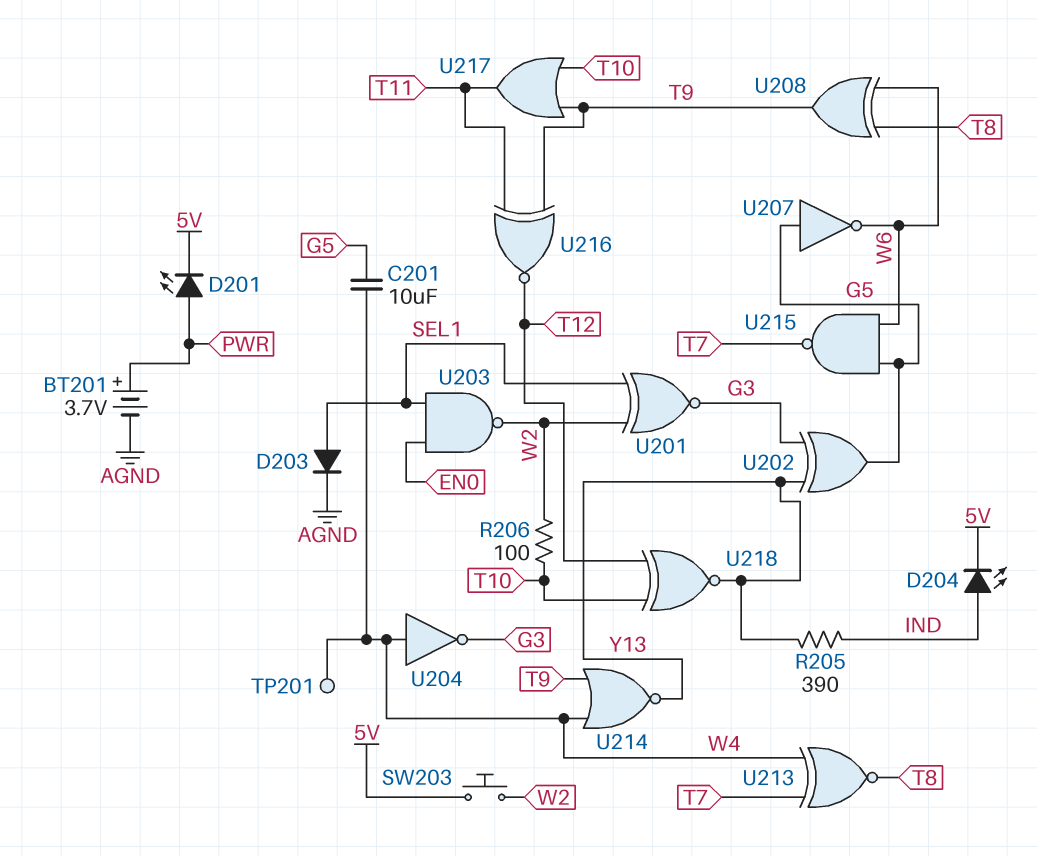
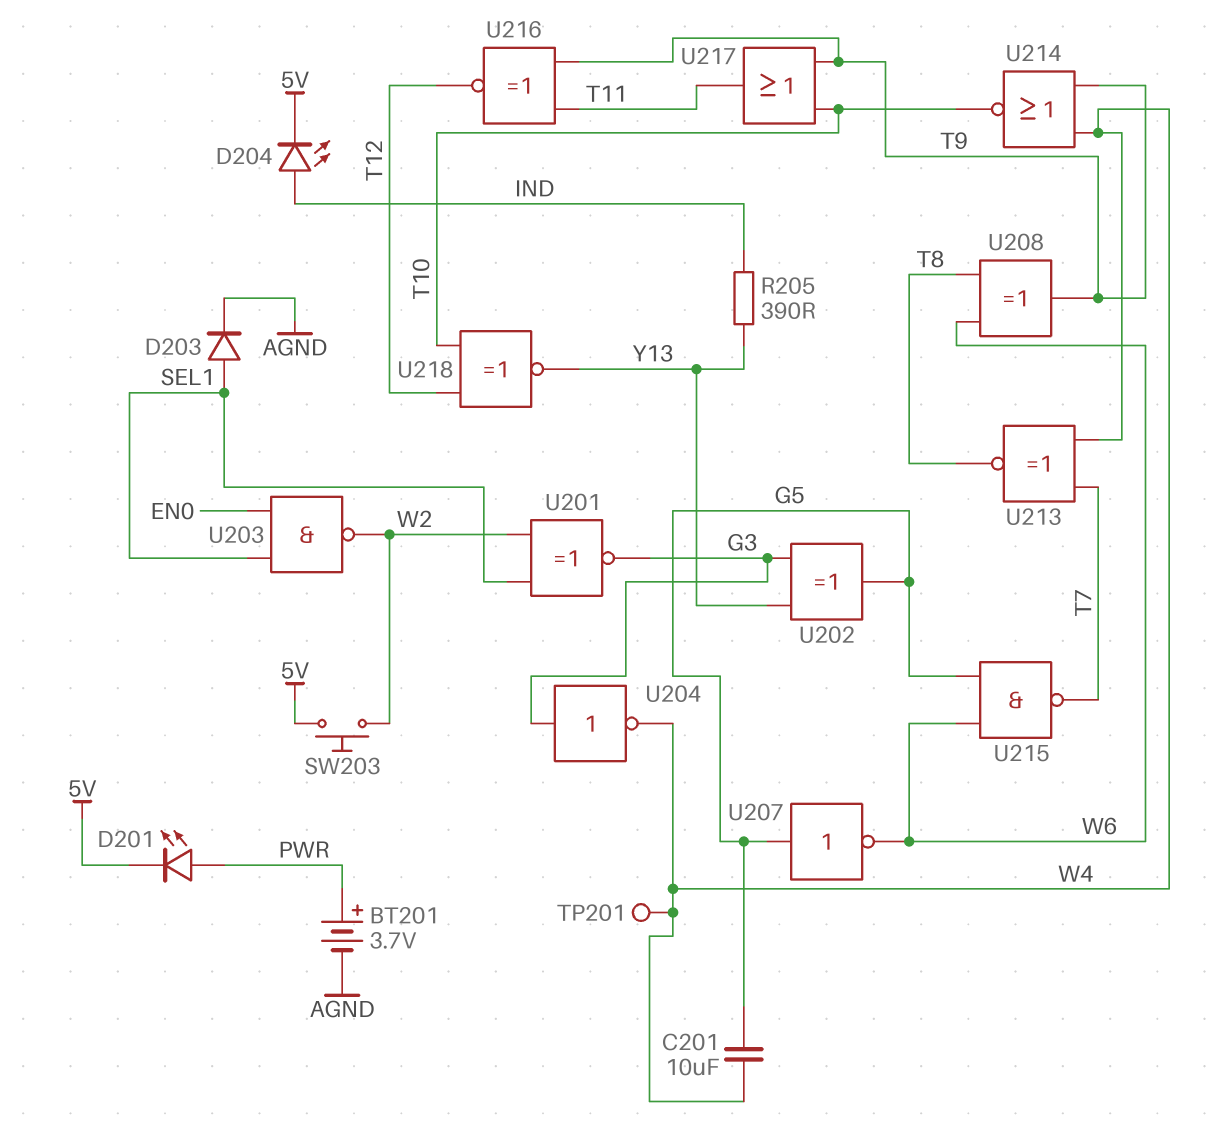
R206: 100 (T10, W2) -> none
U204: NOT (in W4, out G3) -> NOT (in G3, out W4)
U214: NOR (in T9, in W4, out Y13) -> NOR (in T9, in W4, out T10)

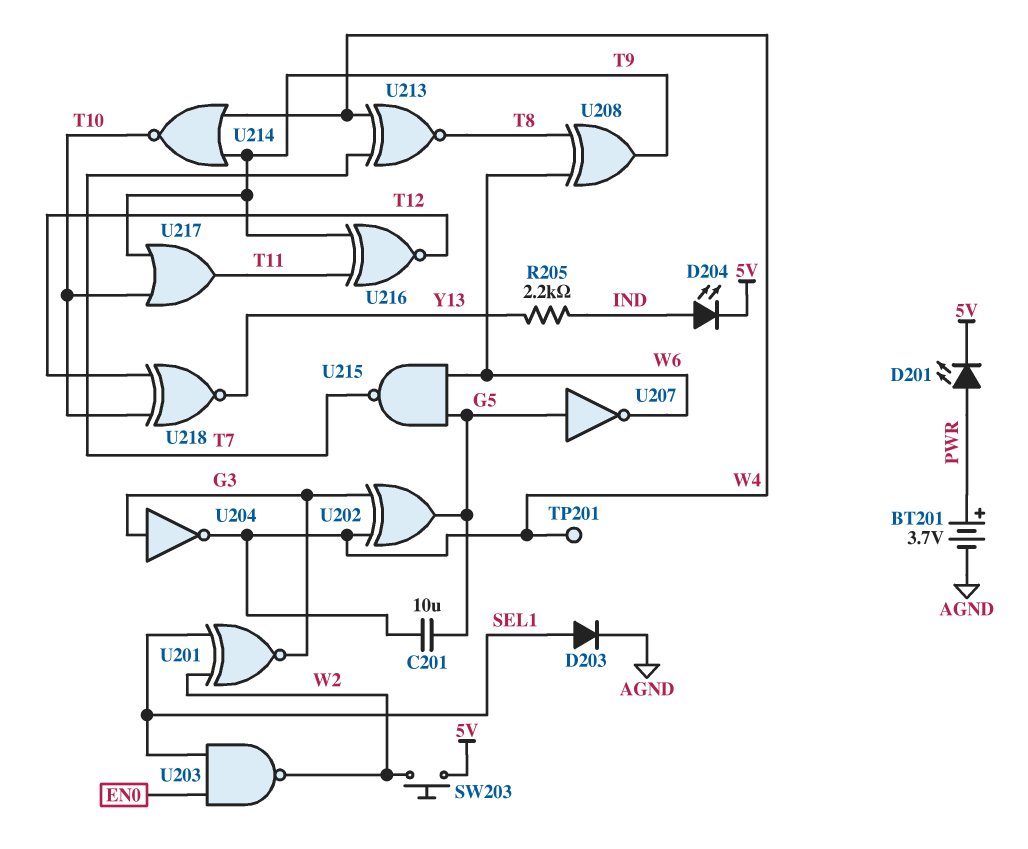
R205: 390 (IND, Y13) -> 2.2k (IND, Y13)
U202: XOR (in G3, in Y13, out G5) -> XOR (in G3, in W4, out G5)

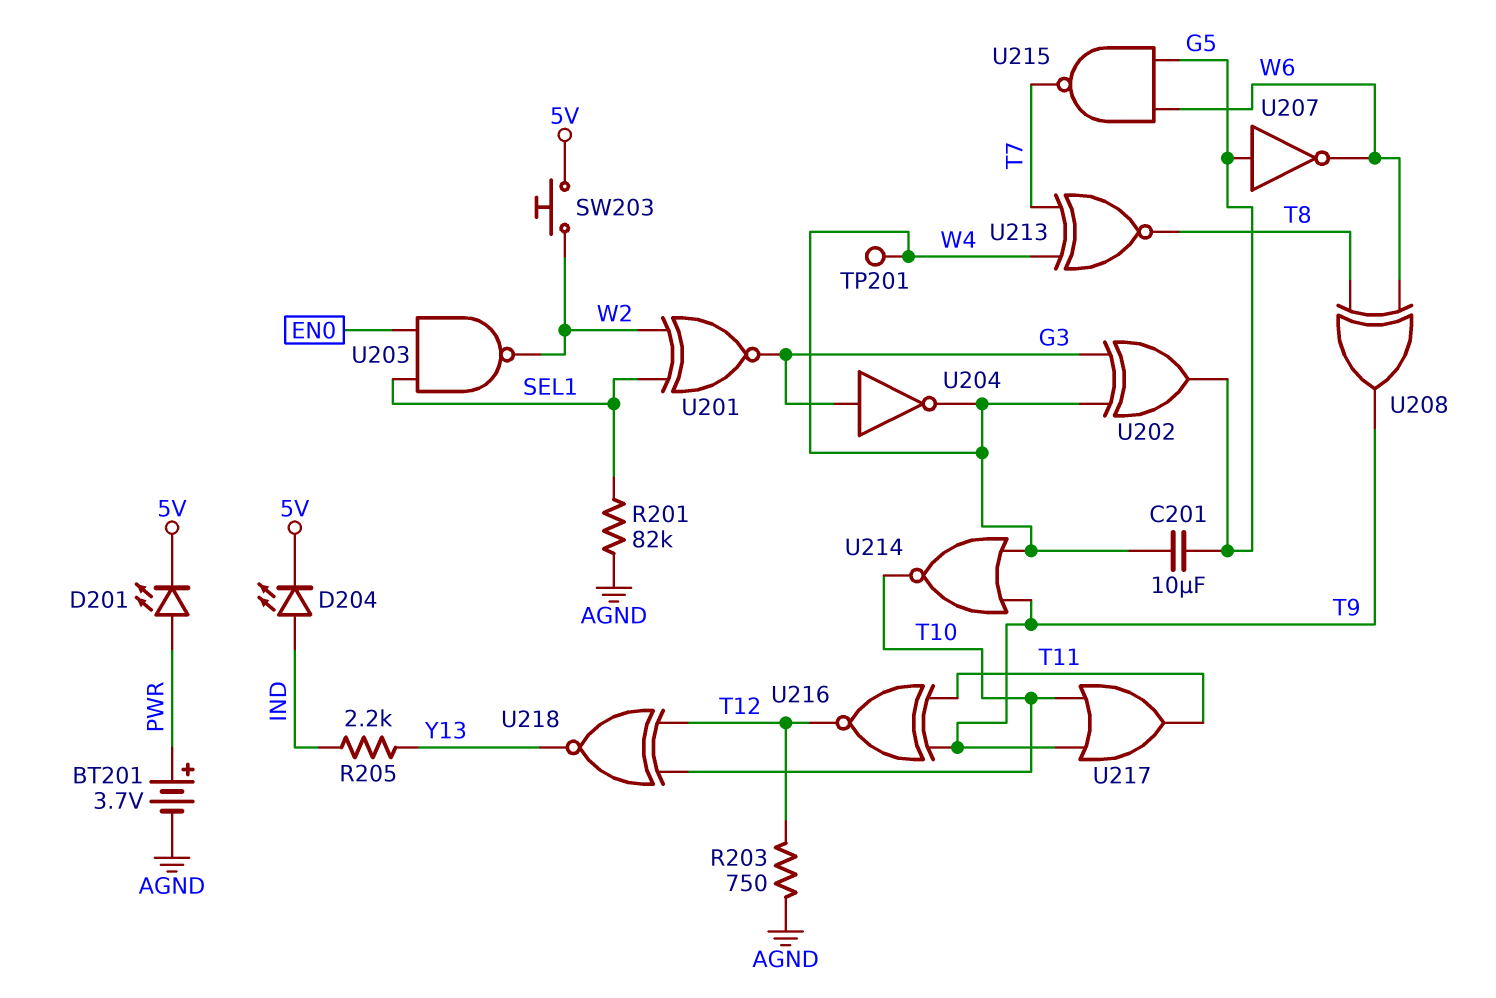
D203: diode (A SEL1, K AGND) -> none
R201: none -> 82k (AGND, SEL1)
R203: none -> 750 (AGND, T12)

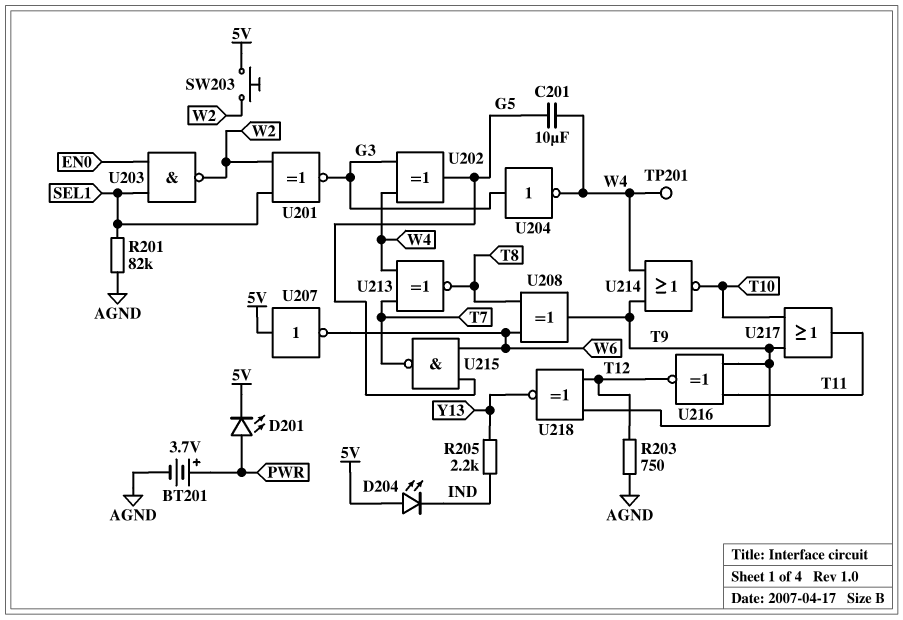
D204: LED (A IND, K 5V) -> LED (A 5V, K IND)
U207: NOT (in G5, out W6) -> NOT (in 5V, out W6)
U218: XNOR (in T10, in T12, out Y13) -> XNOR (in T9, in T12, out Y13)

